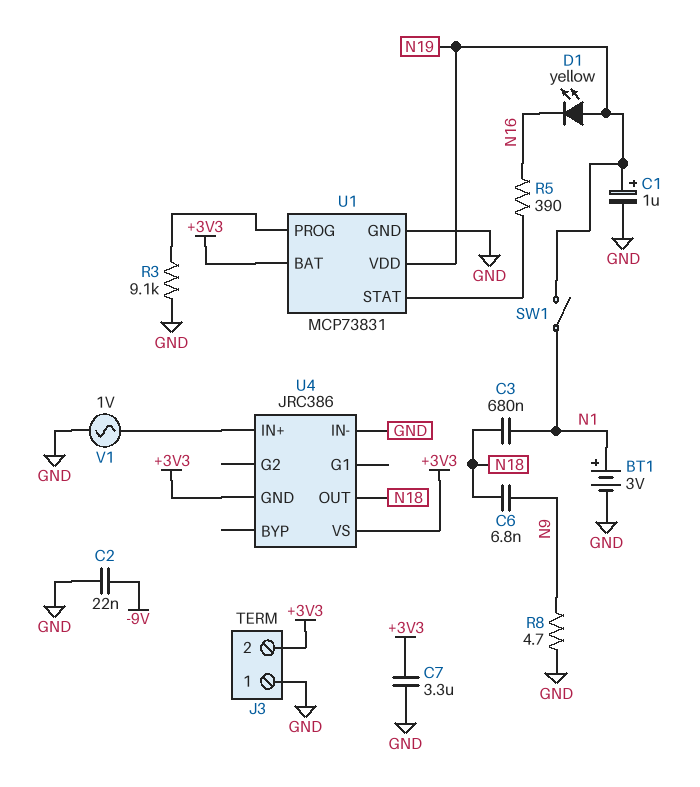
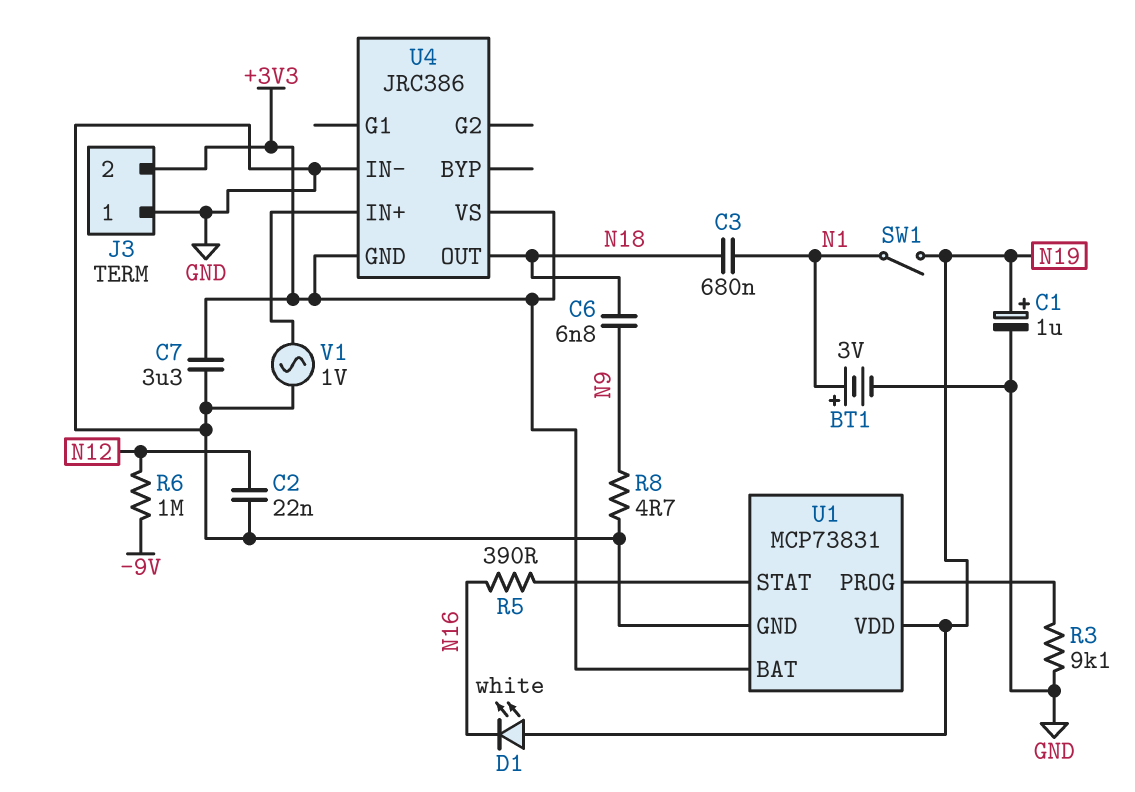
C2: 22nF (-9V, GND) -> 22nF (GND, N12)
D1: LED yellow (A N19, K N16) -> LED white (A N19, K N16)
R6: none -> 1M (-9V, N12)

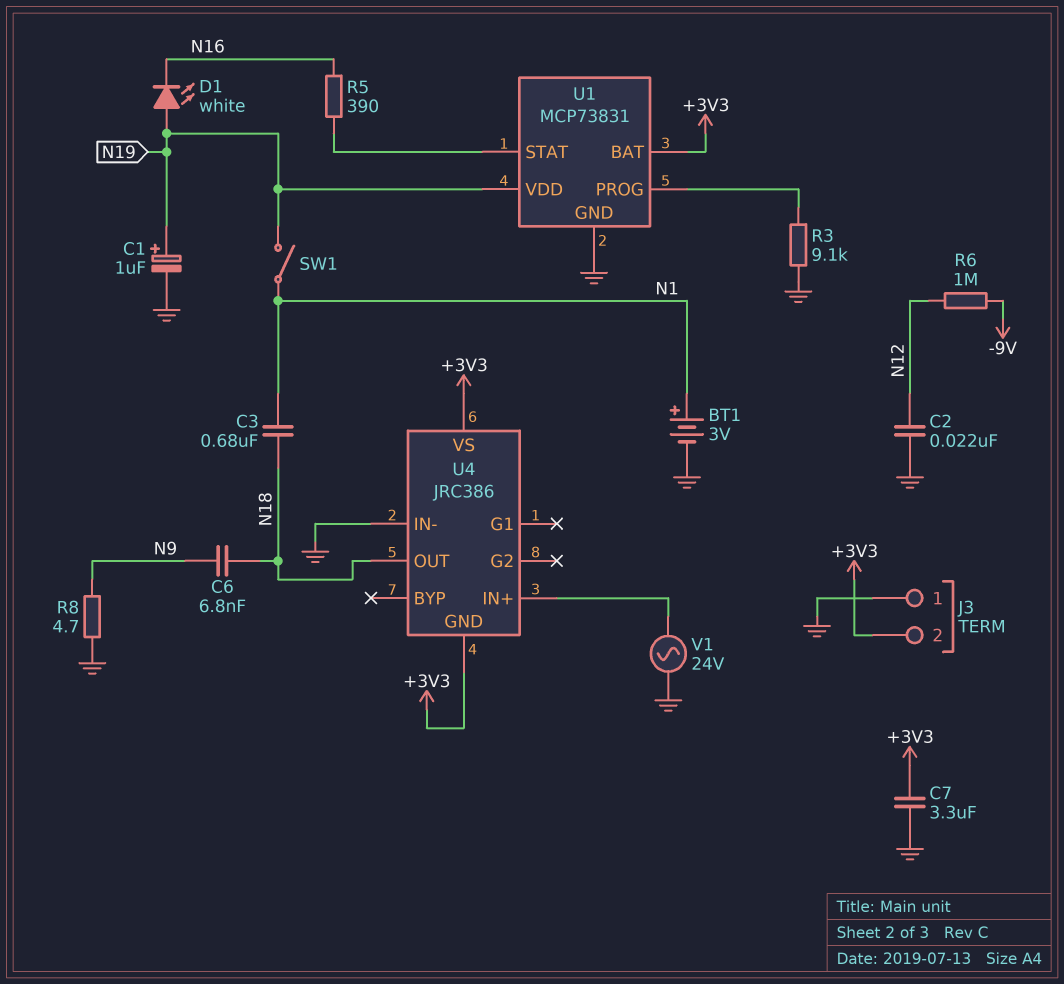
V1: AC 1V (GND, U4/IN+) -> AC 24V (GND, U4/IN+)

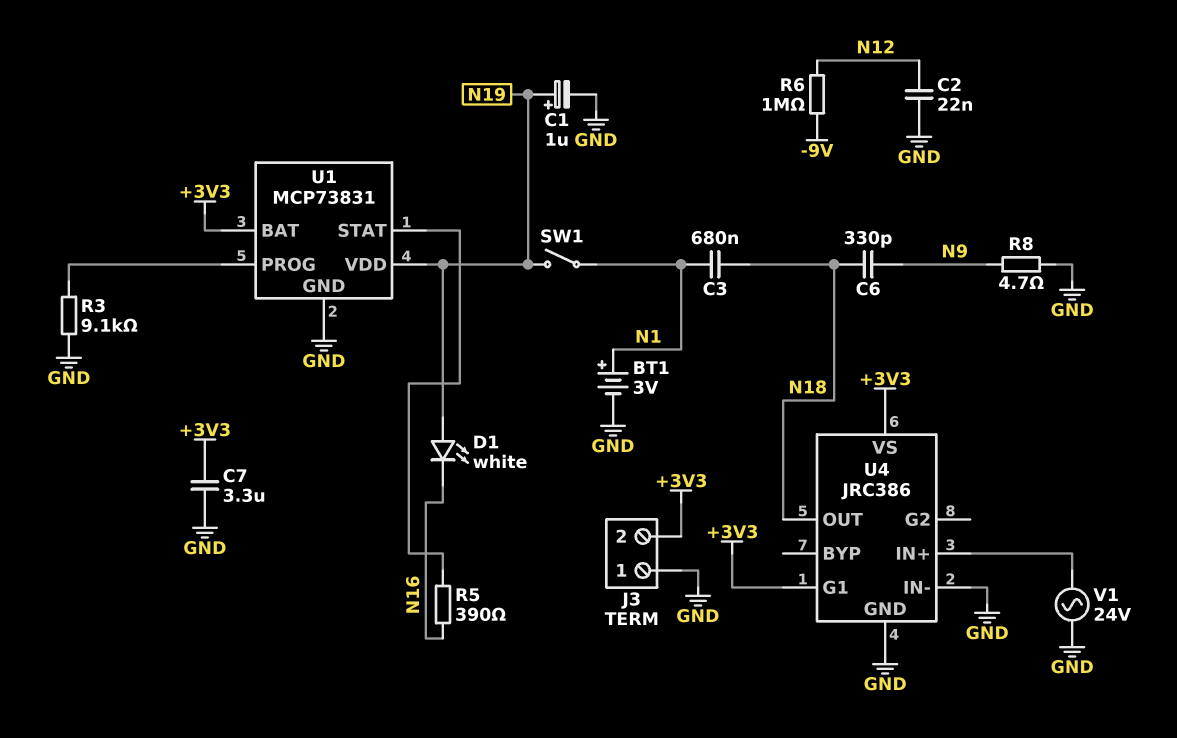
C6: 6.8nF (N9, N18) -> 330pF (N9, N18)
U4 pin G1: none -> +3V3
U4 pin GND: +3V3 -> GND

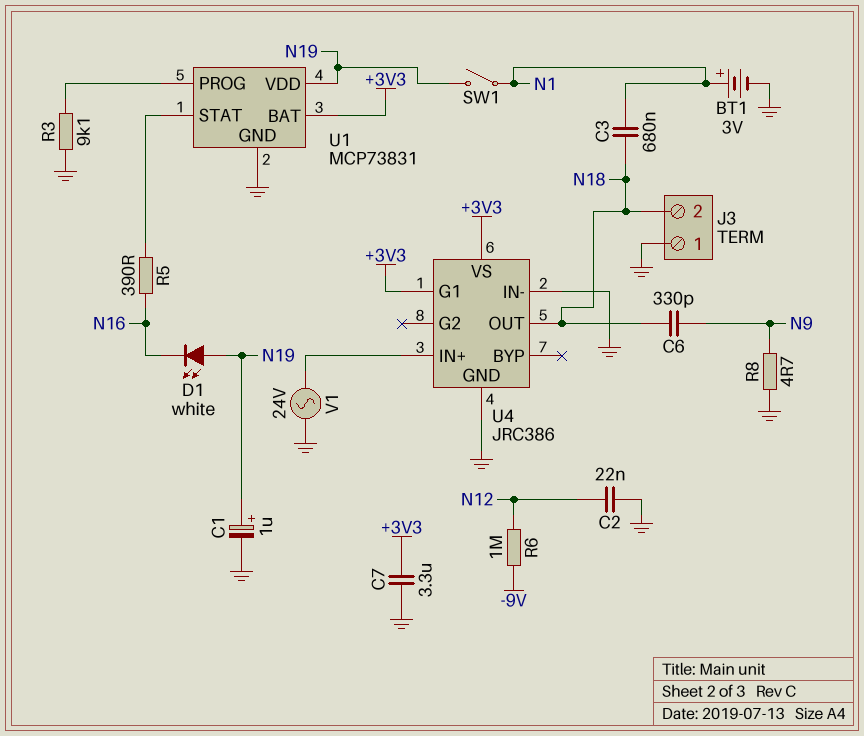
J3 pin 2: +3V3 -> N18

